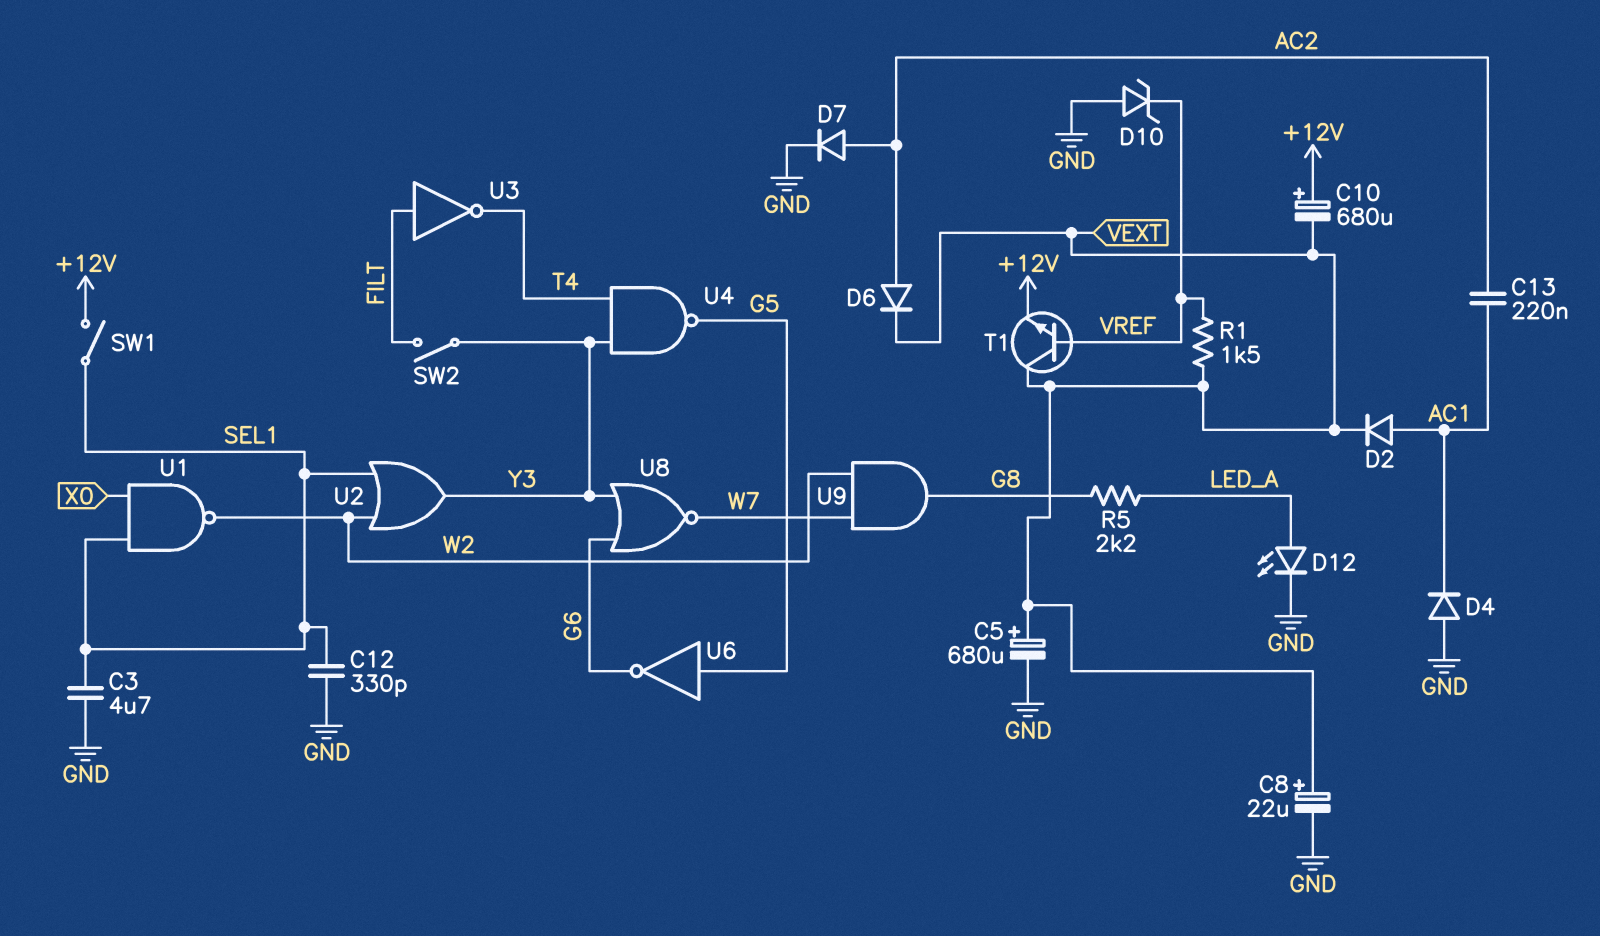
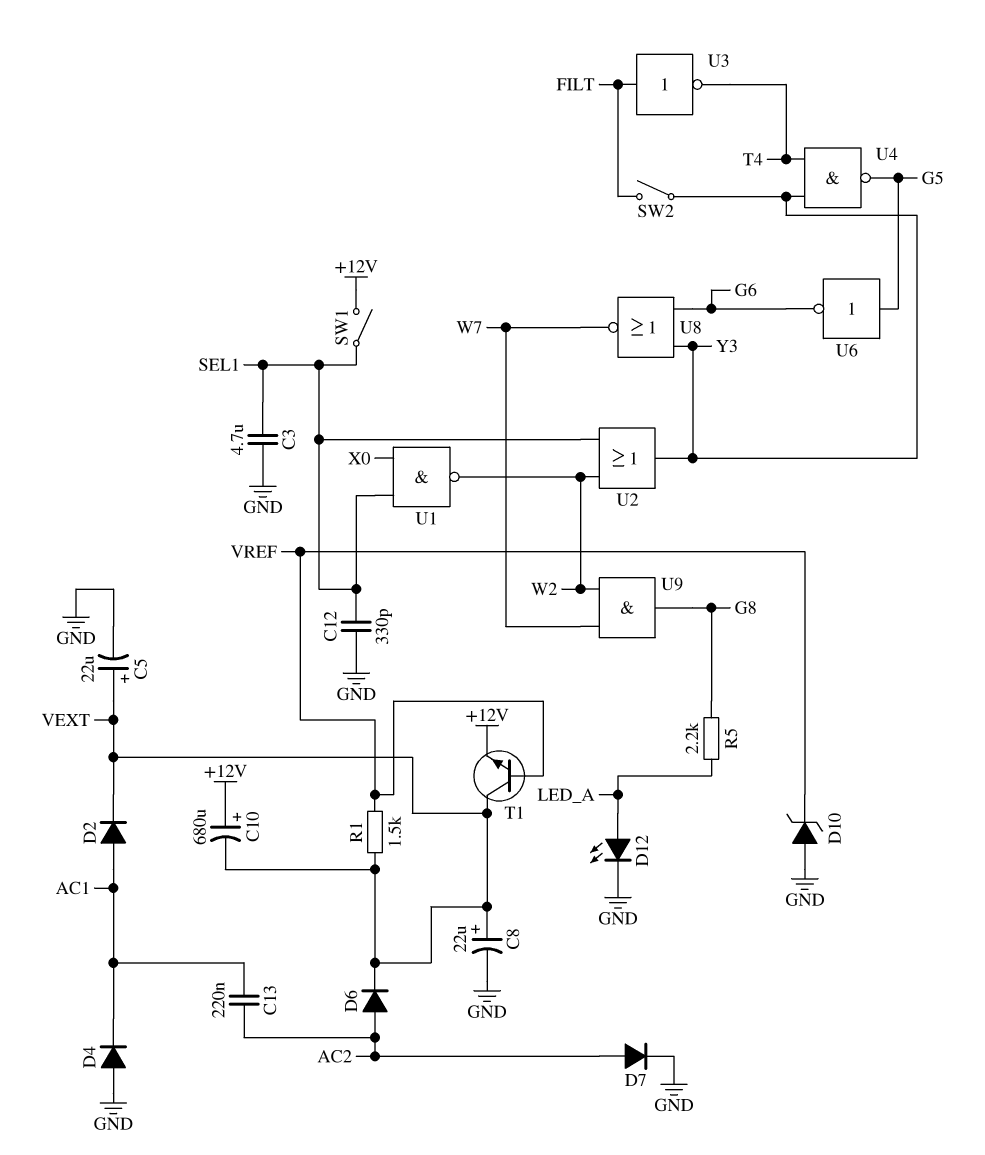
C5: 680uF (plus VEXT, minus GND) -> 22uF (plus VEXT, minus GND)

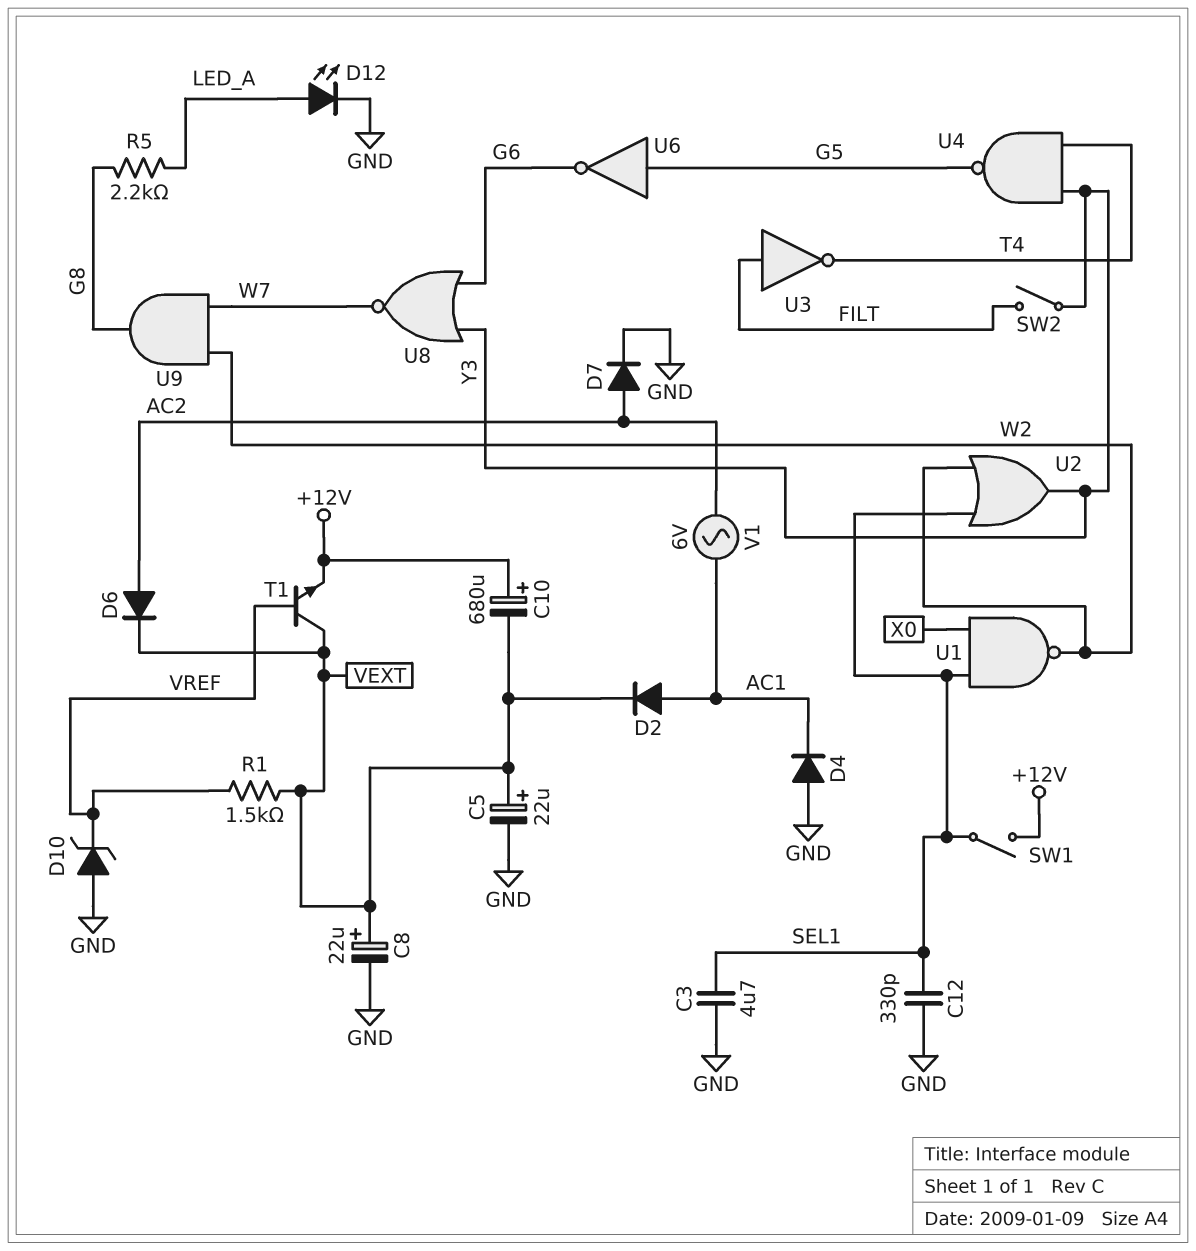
C13: 220nF (AC1, AC2) -> none
V1: none -> AC 6V (AC1, AC2)

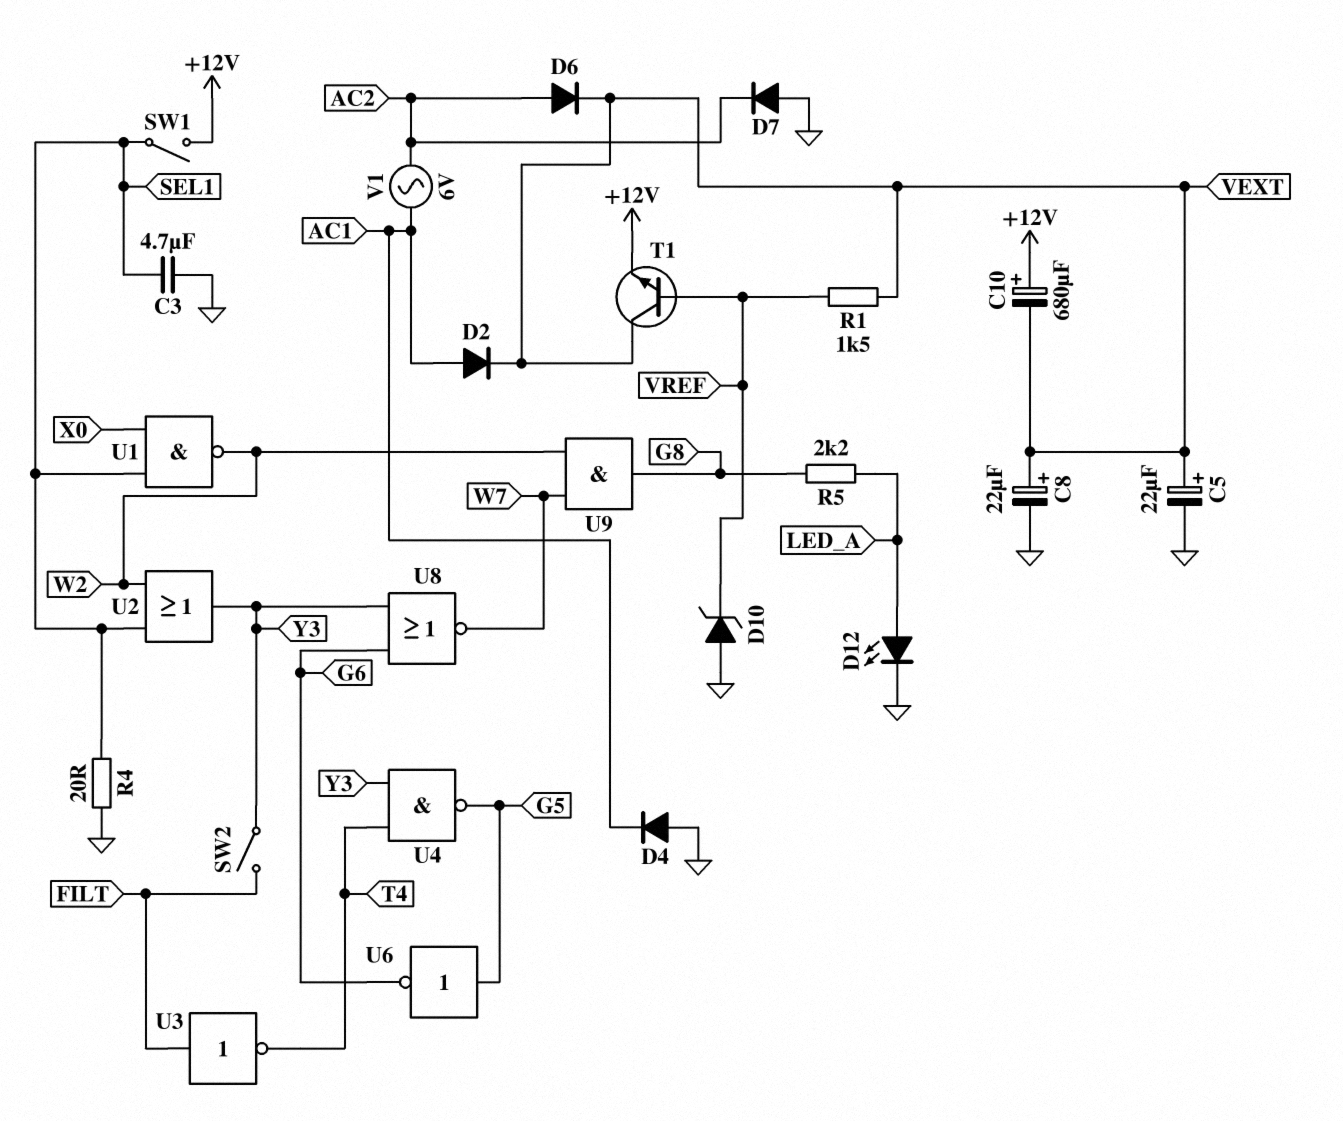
C12: 330pF (GND, SEL1) -> none
D7: diode (A AC2, K GND) -> diode (A GND, K AC2)
R4: none -> 20 (GND, SEL1)

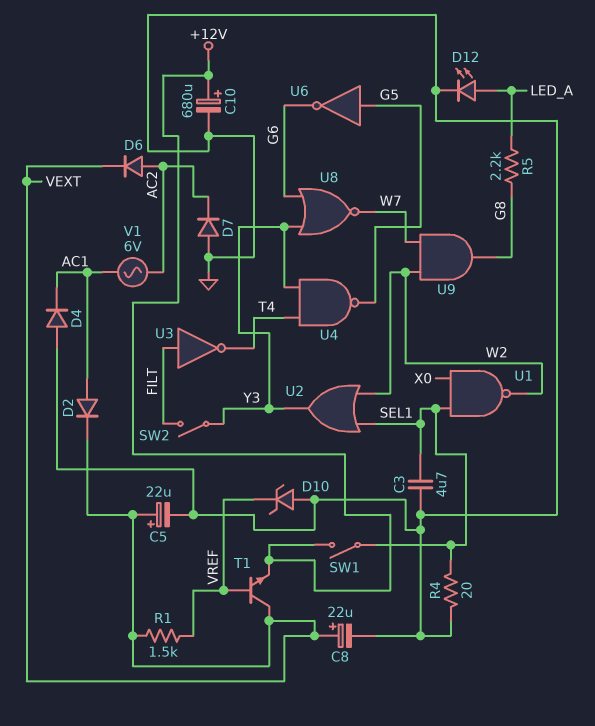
C10: 680uF (plus +12V, minus VEXT) -> 680uF (plus +12V, minus GND)

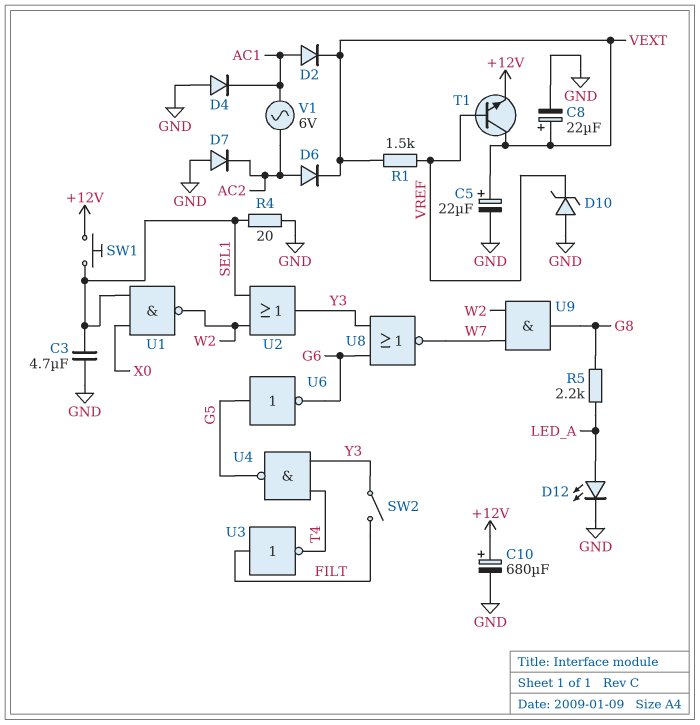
SW1: switch (+12V, SEL1) -> button (+12V, SEL1)

